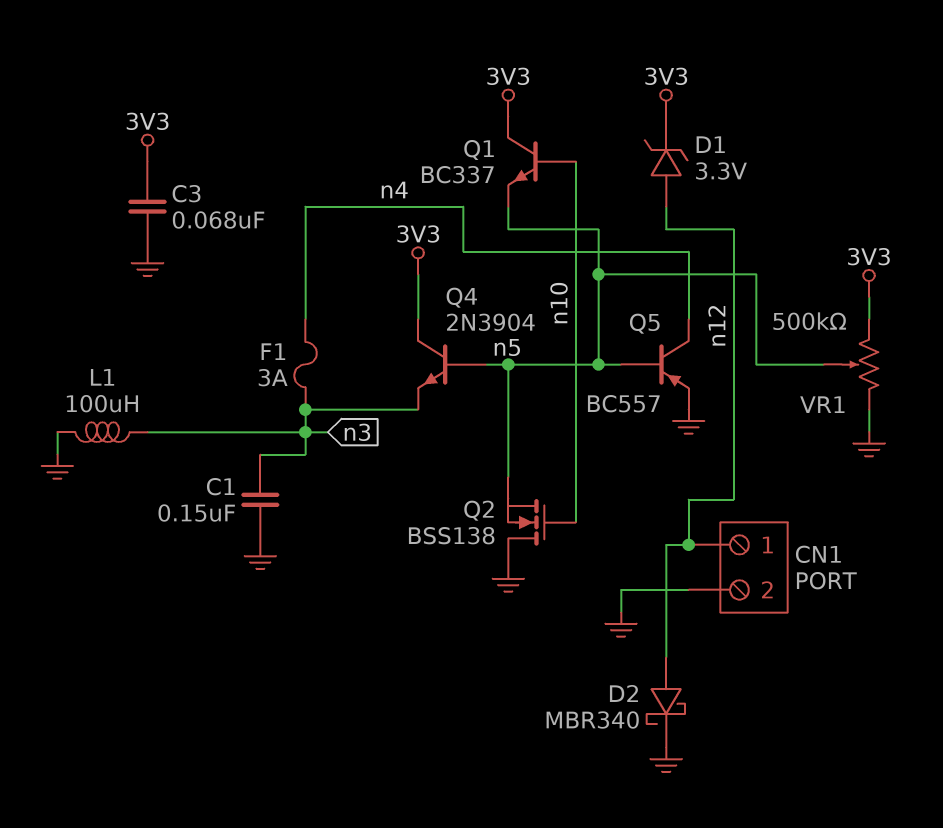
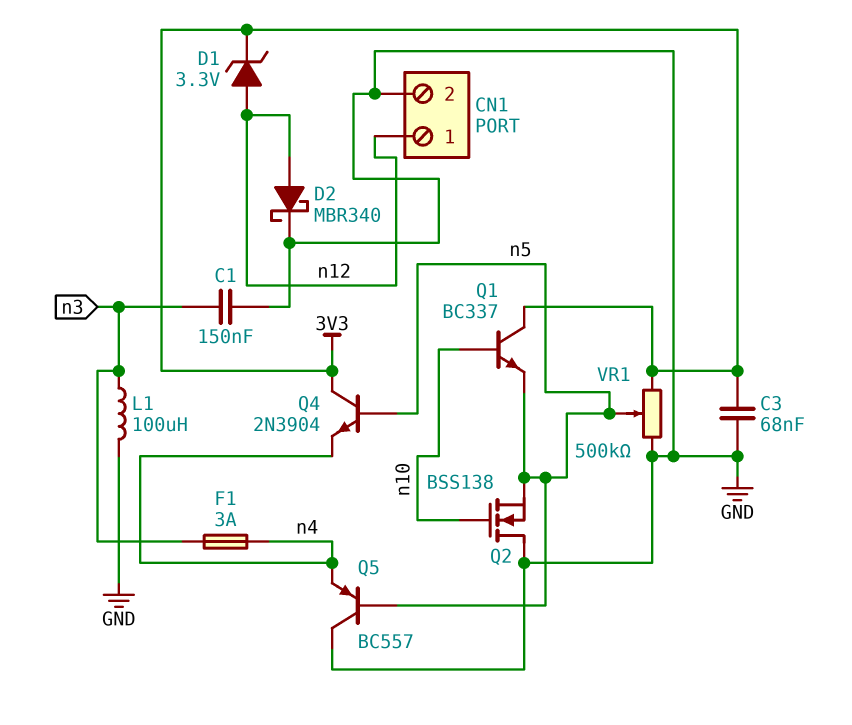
Q4: NPN 2N3904 (B n5, C 3V3, E n3) -> NPN 2N3904 (B n5, C 3V3, E n4)
Q5: PNP BC557 (B n5, C n4, E GND) -> PNP BC557 (B n5, C GND, E n4)

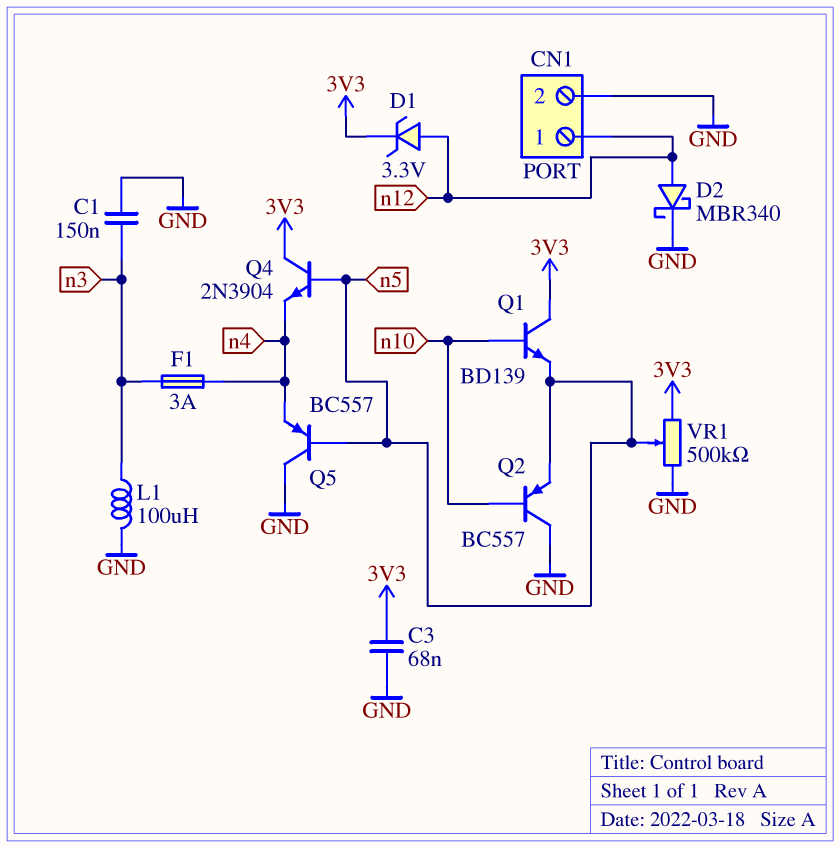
Q1: NPN BC337 (B n10, C 3V3, E n5) -> NPN BD139 (B n10, C 3V3, E n5)
Q2: NMOS BSS138 (G n10, D GND, S n5) -> PNP BC557 (B n10, C GND, E n5)

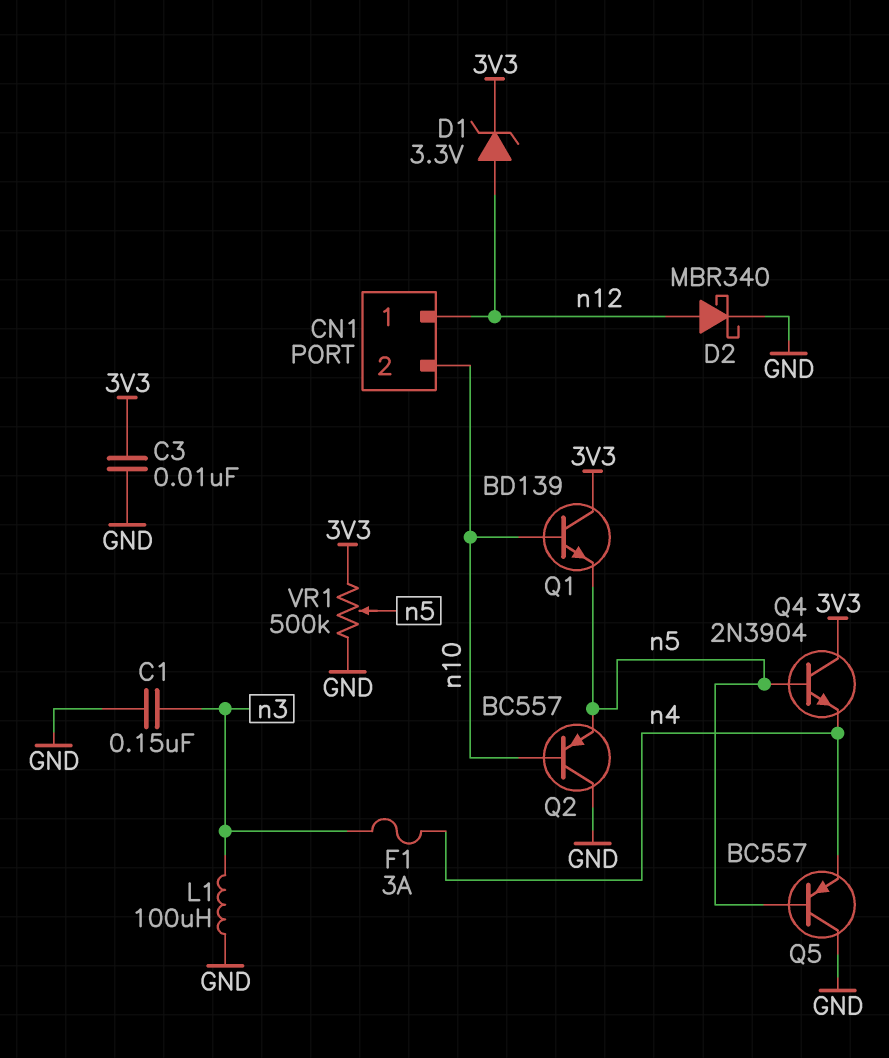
C3: 68nF (3V3, GND) -> 10nF (3V3, GND)
CN1 pin 2: GND -> n10

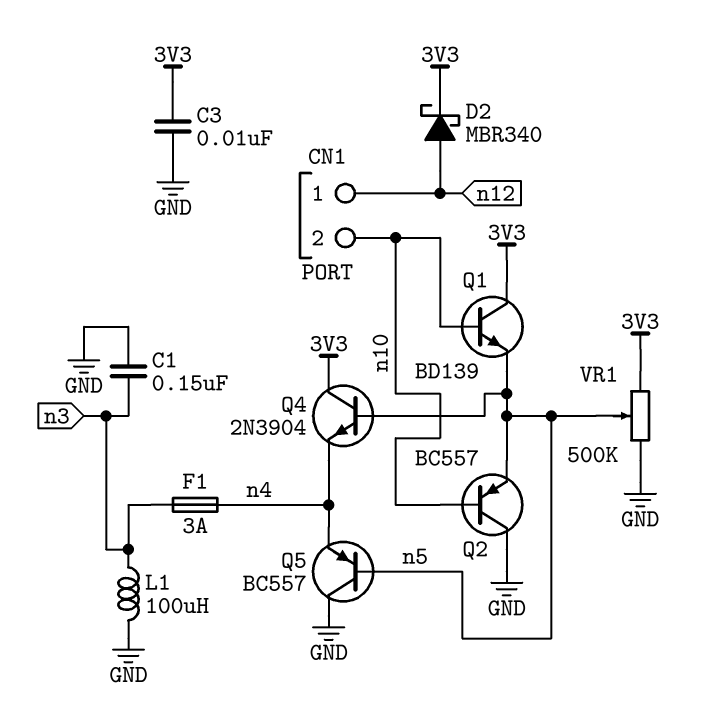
D1: zener 3.3V (A n12, K 3V3) -> none
D2: schottky MBR340 (A n12, K GND) -> schottky MBR340 (A n12, K 3V3)

